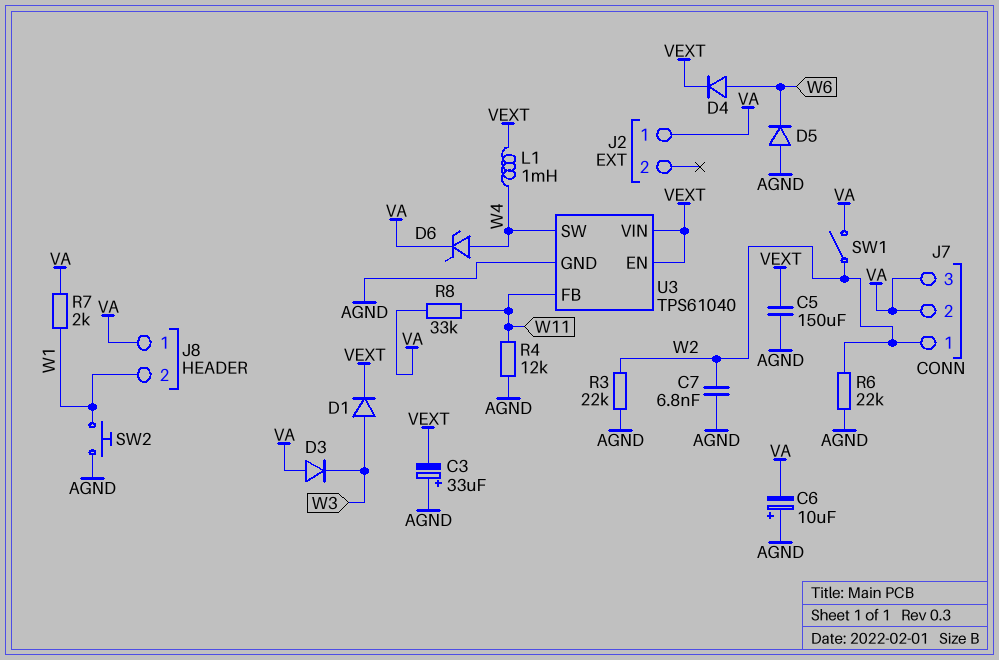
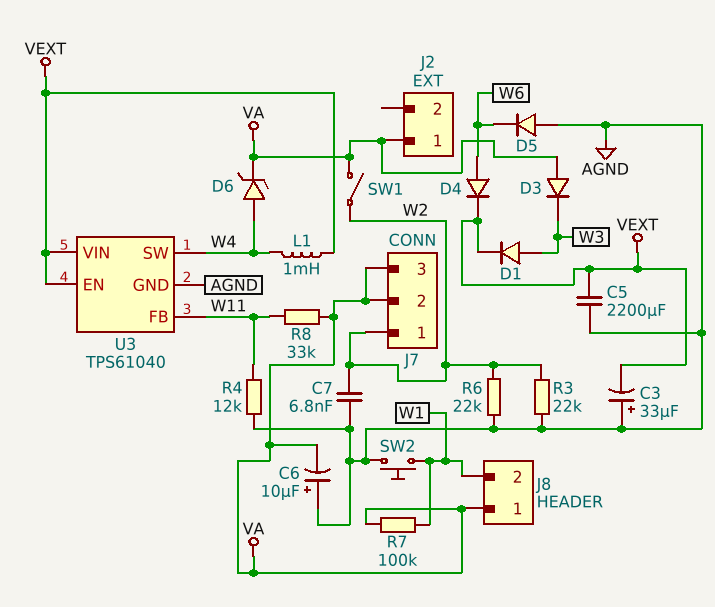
C5: 150uF (AGND, VEXT) -> 2200uF (AGND, VEXT)
R7: 2k (VA, W1) -> 100k (VA, W1)

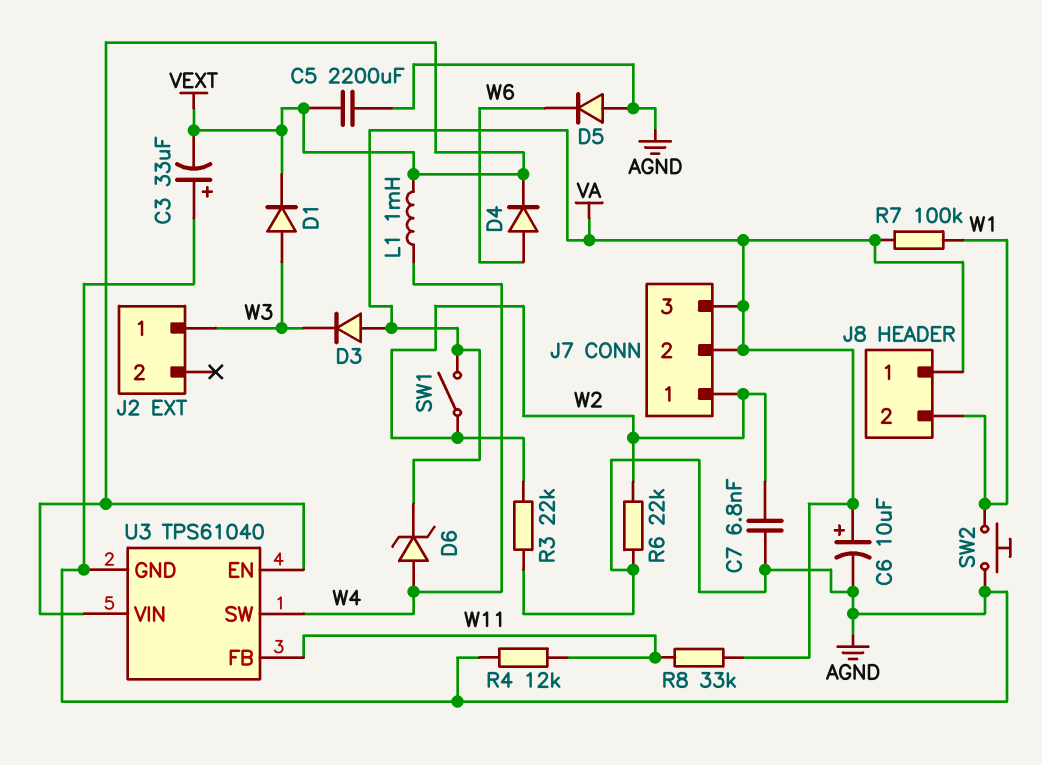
C6: 10uF (plus AGND, minus VA) -> 10uF (plus VA, minus AGND)
J2 pin 1: VA -> W3

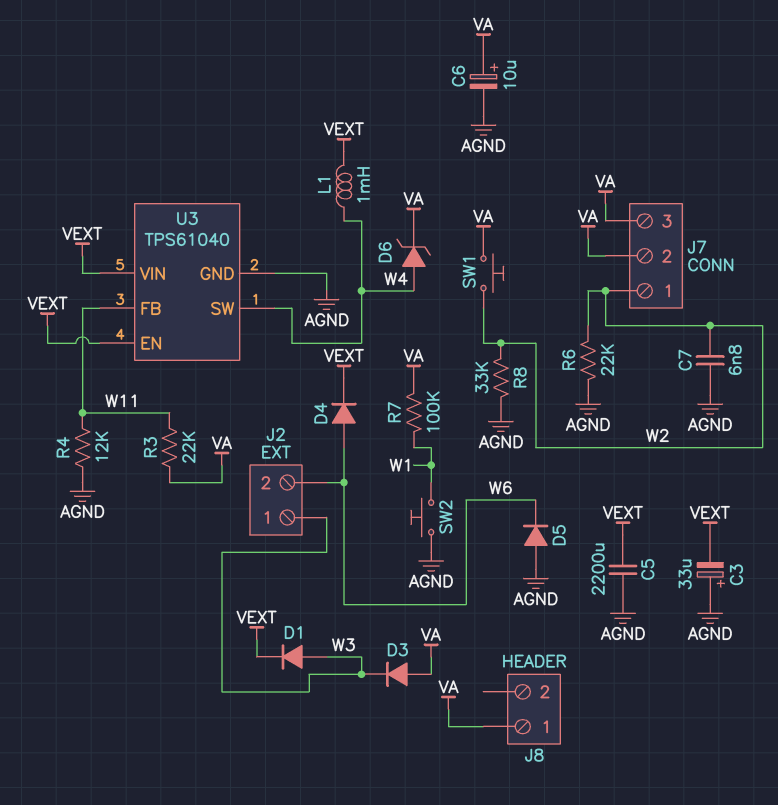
J2 pin 2: none -> W6
J8 pin 2: W1 -> none
R3: 22k (AGND, W2) -> 22k (VA, W11)
R8: 33k (VA, W11) -> 33k (AGND, W2)
SW1: switch (VA, W2) -> button (VA, W2)

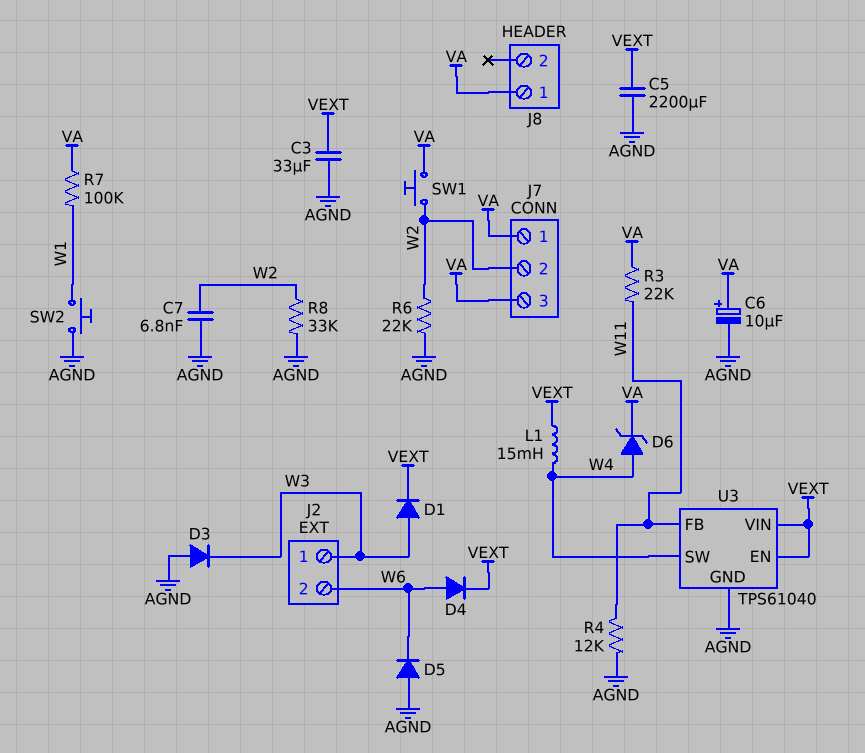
C3: 33uF (plus AGND, minus VEXT) -> 33uF (AGND, VEXT)
D3: diode (A VA, K W3) -> diode (A AGND, K W3)
J7 pin 1: W2 -> VA
J7 pin 2: VA -> W2
L1: 1mH (VEXT, W4) -> 15mH (VEXT, W4)

